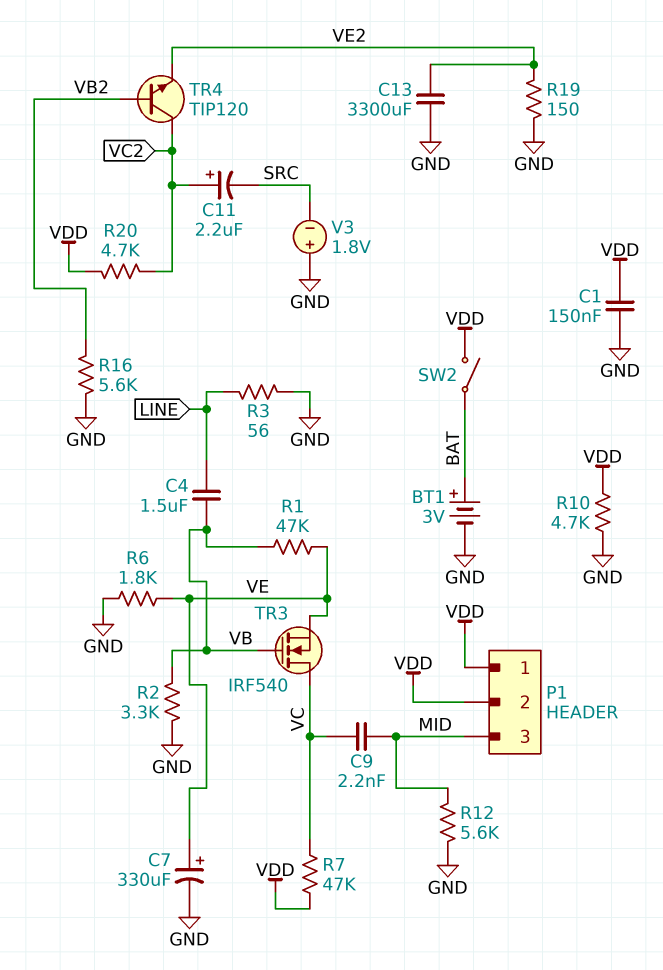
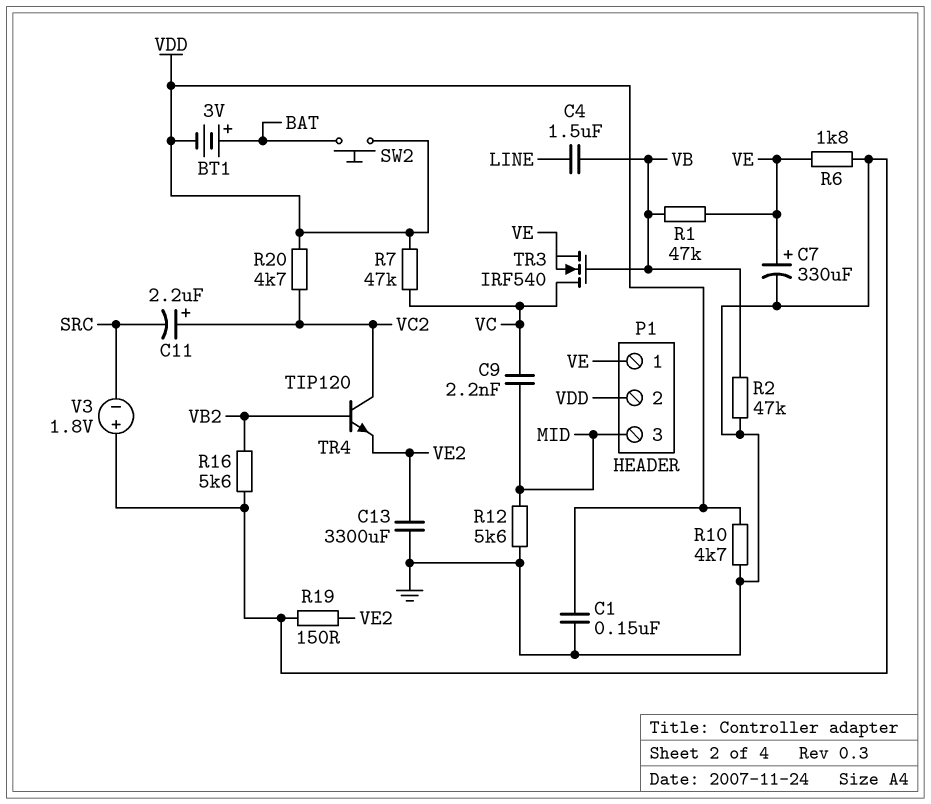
BT1: 3V (plus BAT, minus GND) -> 3V (plus BAT, minus VDD)
P1 pin 1: VDD -> VE
R2: 3.3k (GND, VB) -> 47k (GND, VB)
R3: 56 (GND, LINE) -> none
SW2: switch (BAT, VDD) -> button (BAT, VDD)

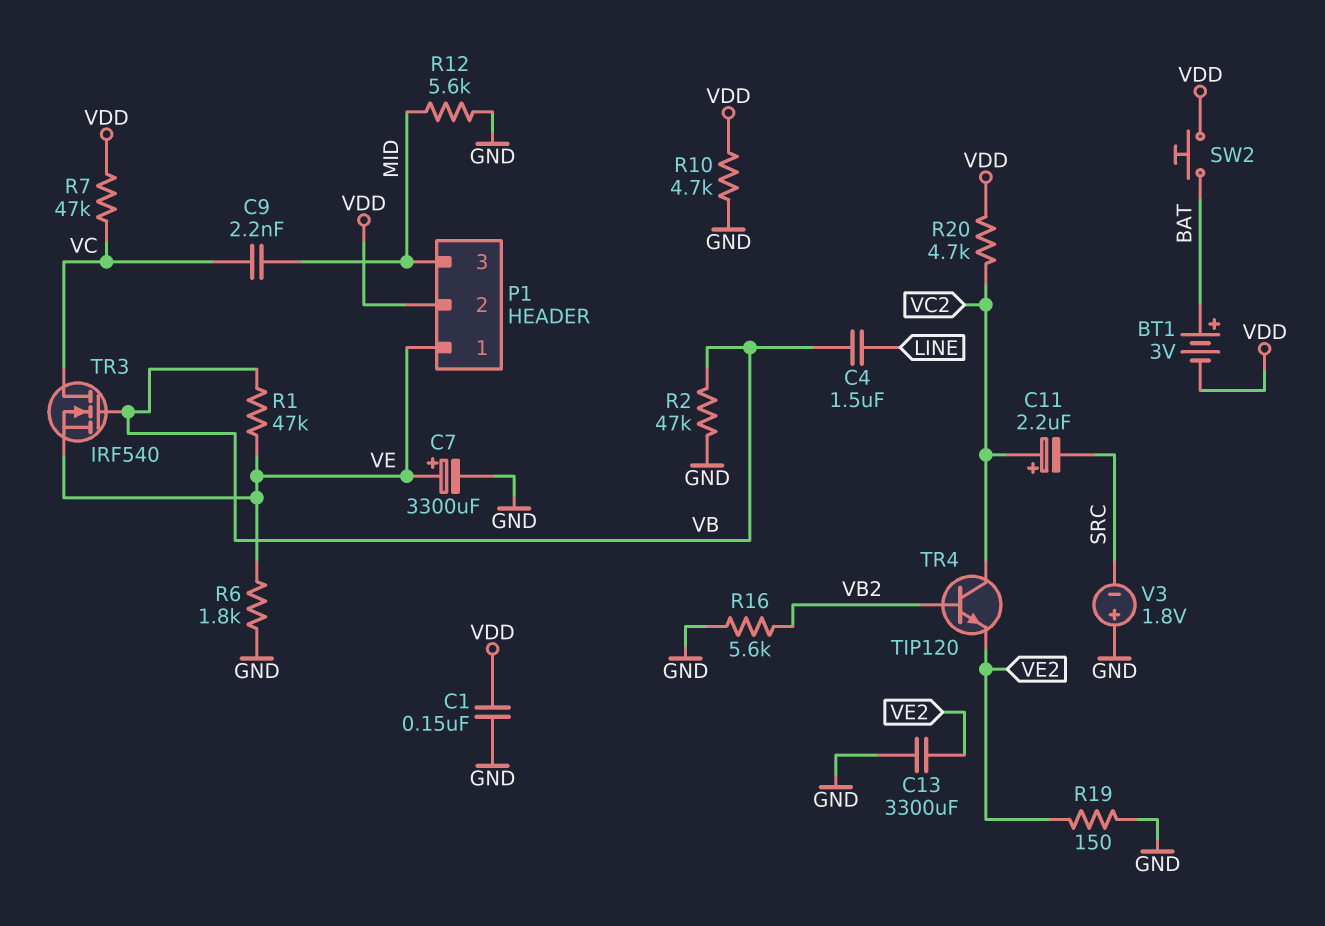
C7: 330uF (plus VE, minus GND) -> 3300uF (plus VE, minus GND)

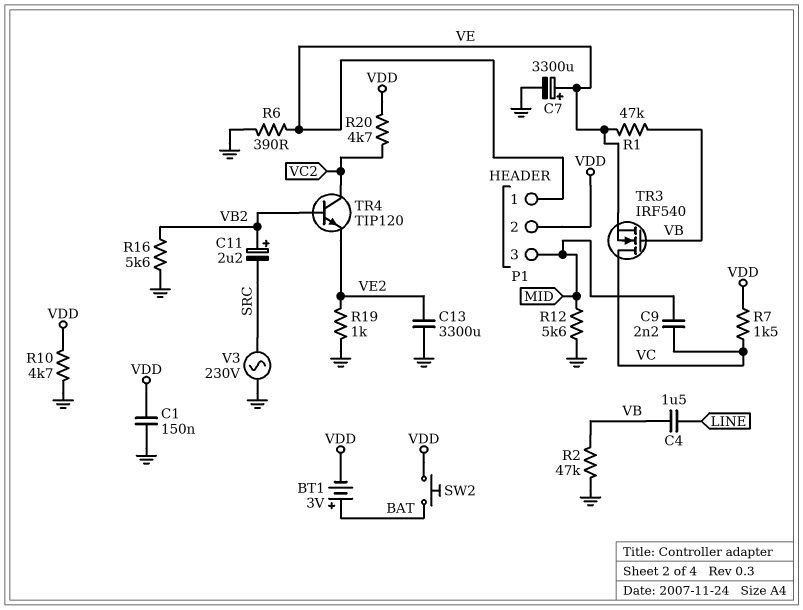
C11: 2.2uF (plus VC2, minus SRC) -> 2.2uF (plus VB2, minus SRC)
R6: 1.8k (GND, VE) -> 390 (GND, VE)
R7: 47k (VC, VDD) -> 1.5k (VC, VDD)
R19: 150 (GND, VE2) -> 1k (GND, VE2)
V3: 1.8V (plus GND, minus SRC) -> AC 230V (GND, SRC)

